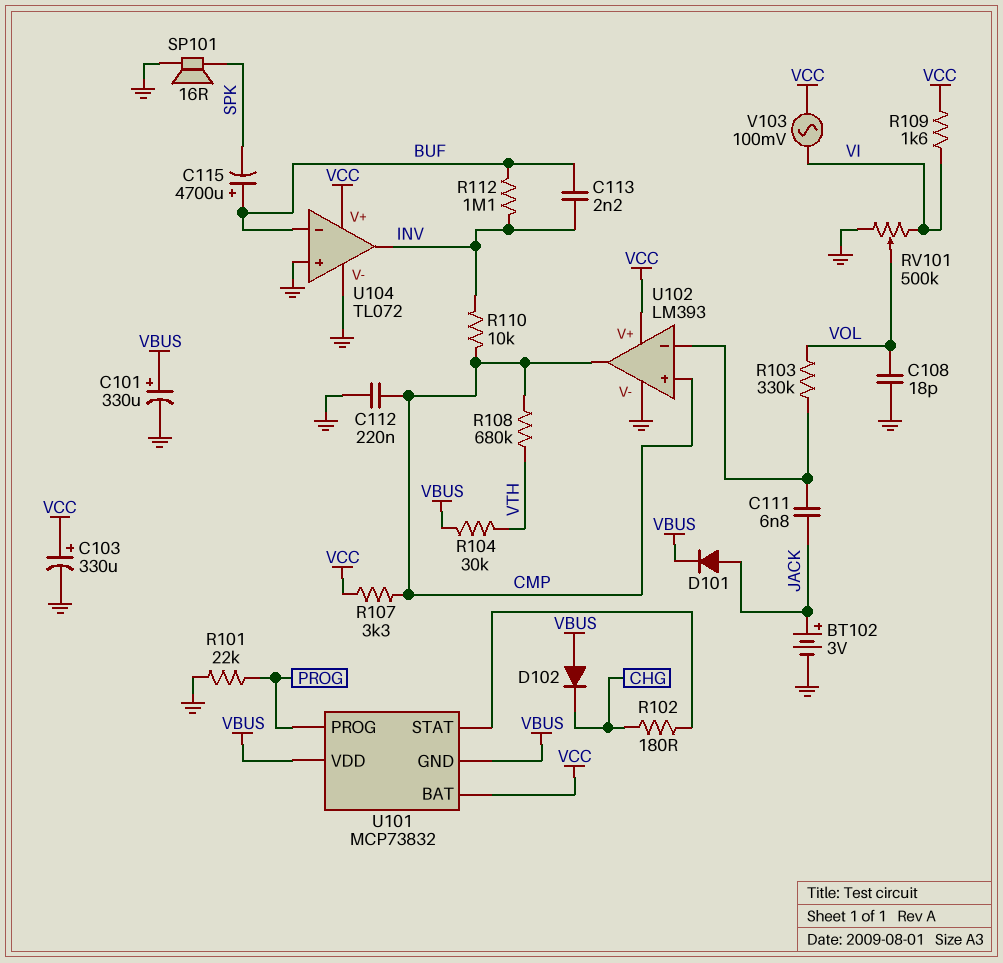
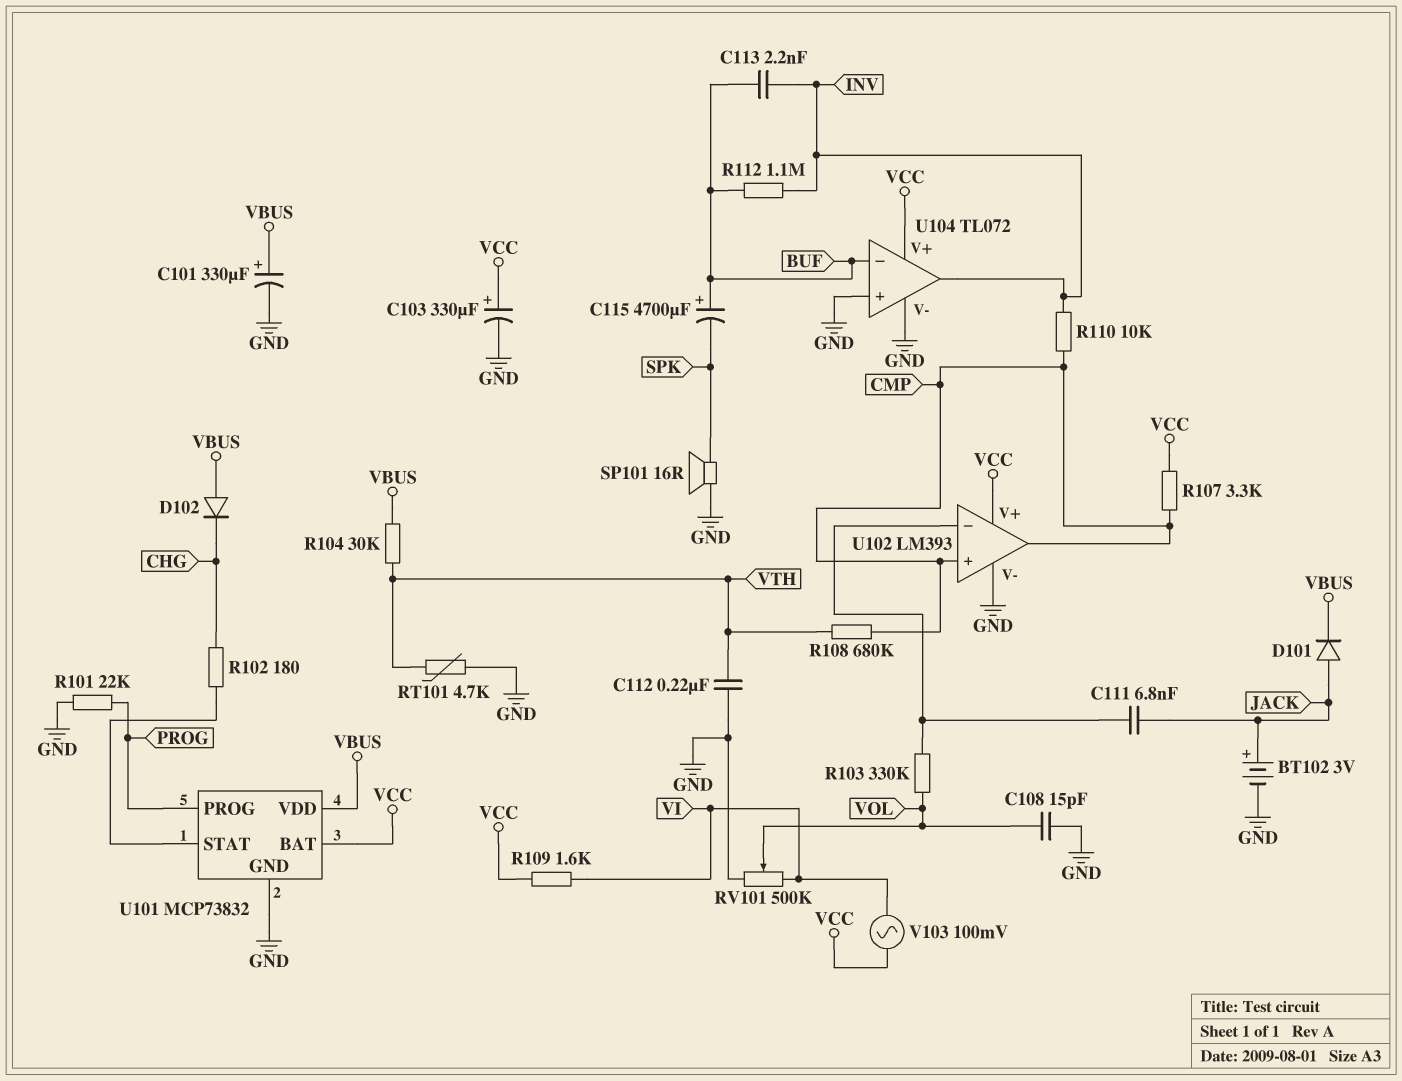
C108: 18pF (GND, VOL) -> 15pF (GND, VOL)
C112: 220nF (CMP, GND) -> 220nF (GND, VTH)
RT101: none -> 4.7k (GND, VTH)
U101 pin GND: VBUS -> GND

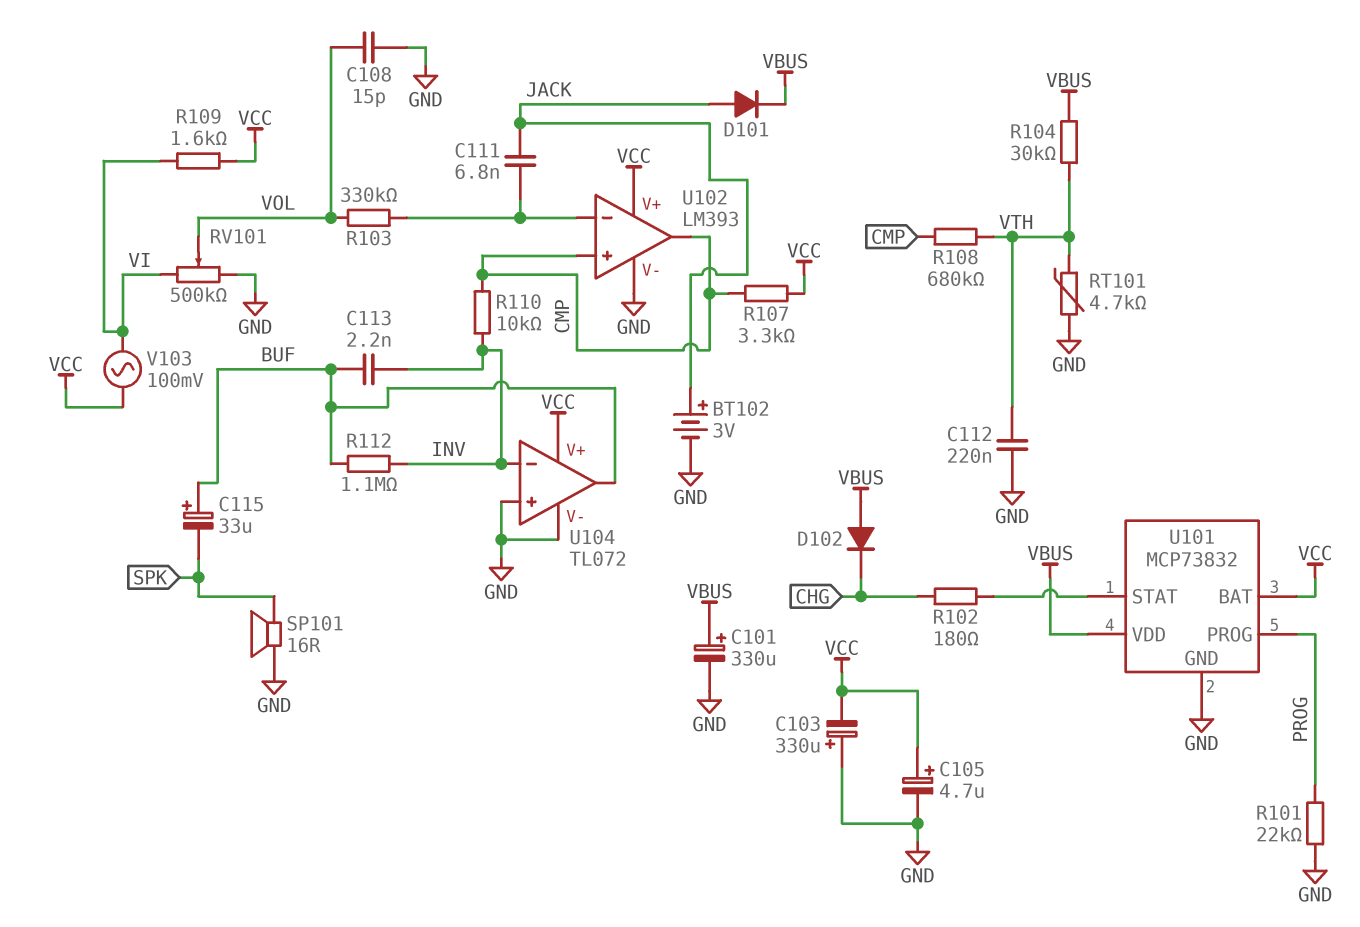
C103: 330uF (plus VCC, minus GND) -> 330uF (plus GND, minus VCC)
C105: none -> 4.7uF (plus VCC, minus GND)
C115: 4700uF (plus BUF, minus SPK) -> 33uF (plus BUF, minus SPK)
U104 pin in-: BUF -> INV
U104 pin out: INV -> BUF

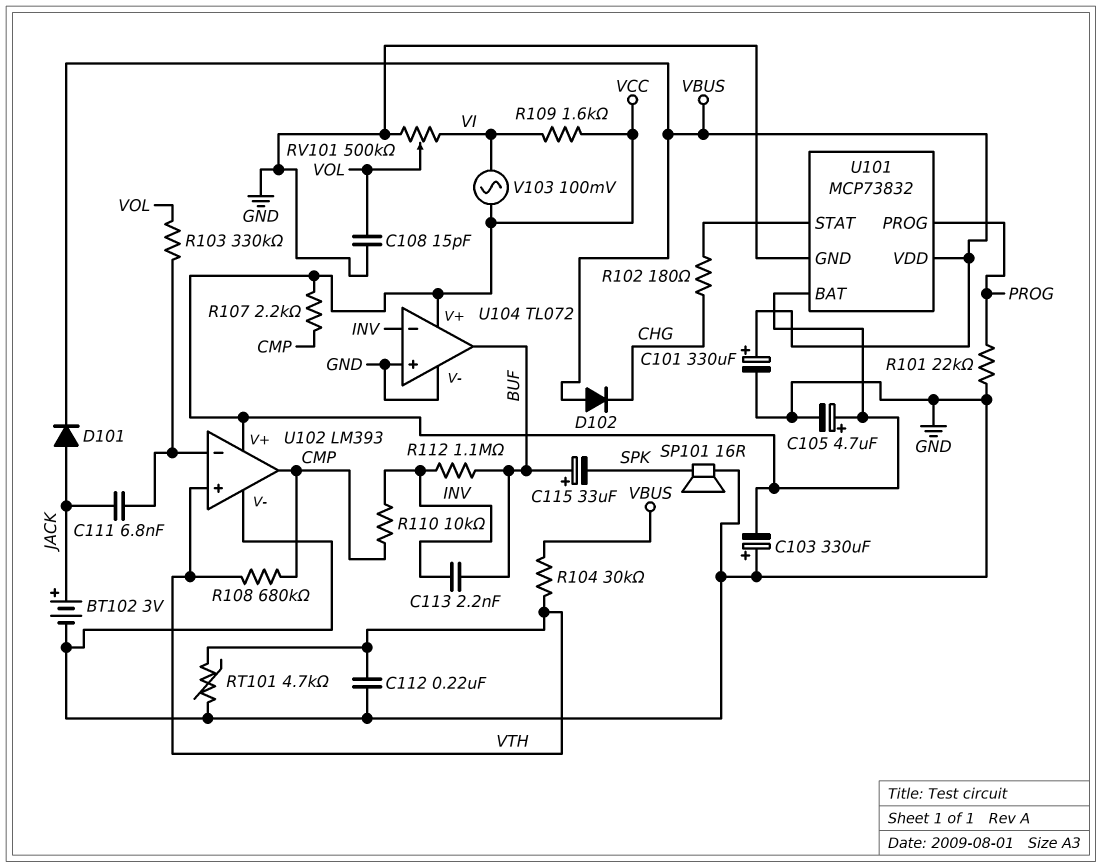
R107: 3.3k (CMP, VCC) -> 2.2k (CMP, VCC)
U102 pin in+: CMP -> VTH

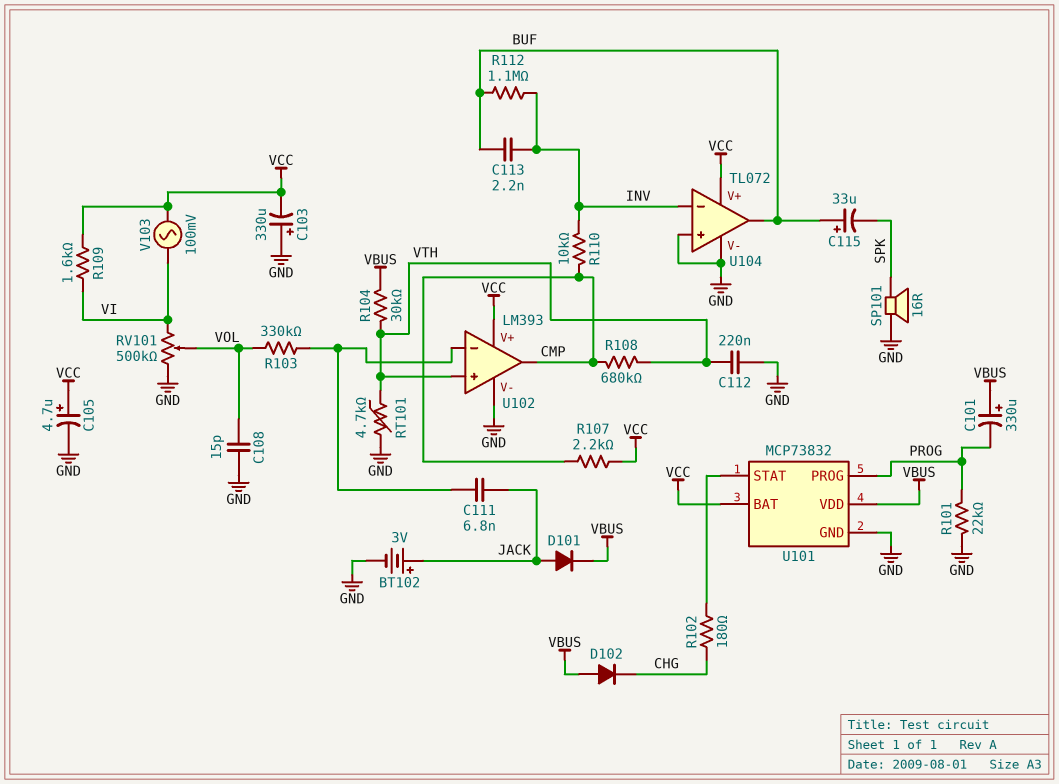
C101: 330uF (plus VBUS, minus GND) -> 330uF (plus VBUS, minus PROG)

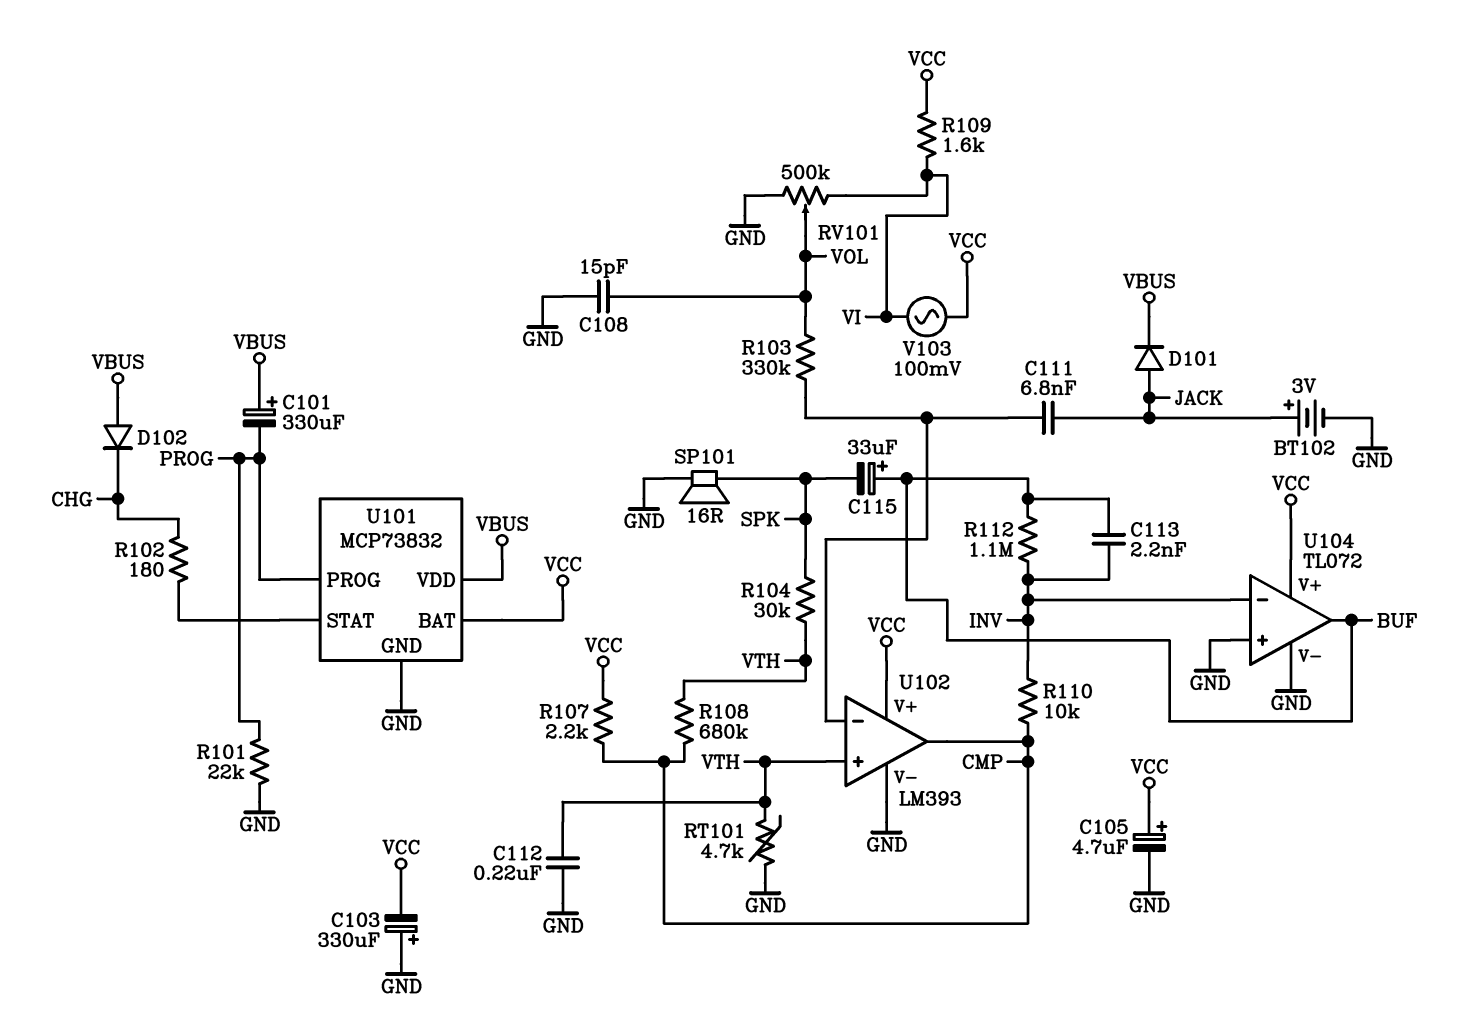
R104: 30k (VBUS, VTH) -> 30k (SPK, VTH)

